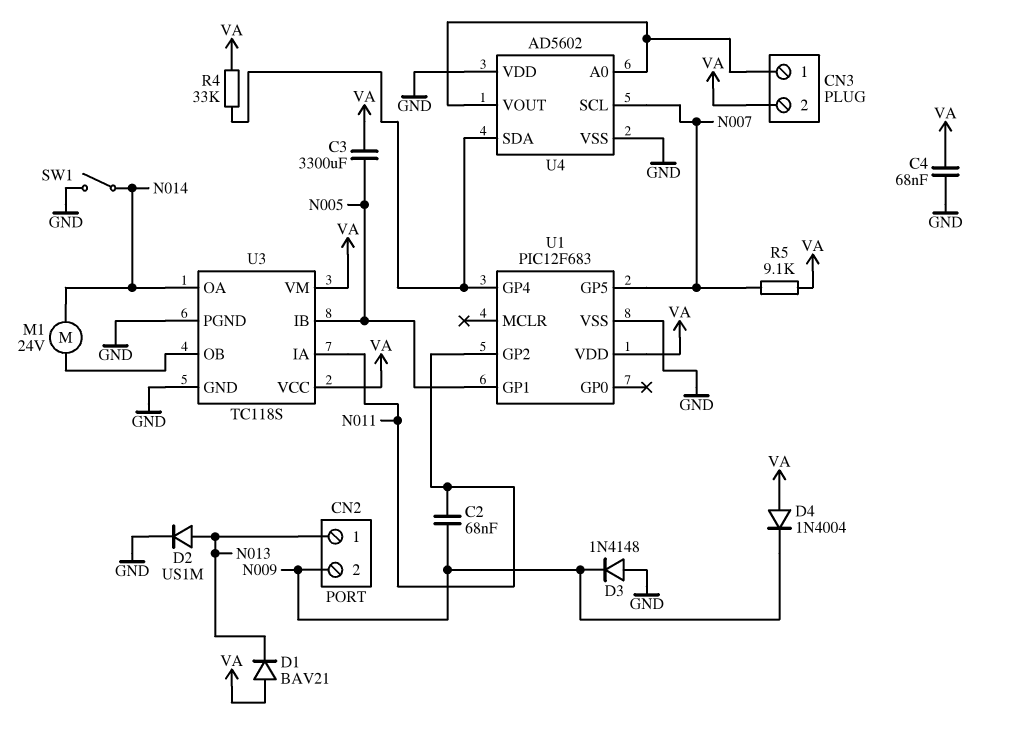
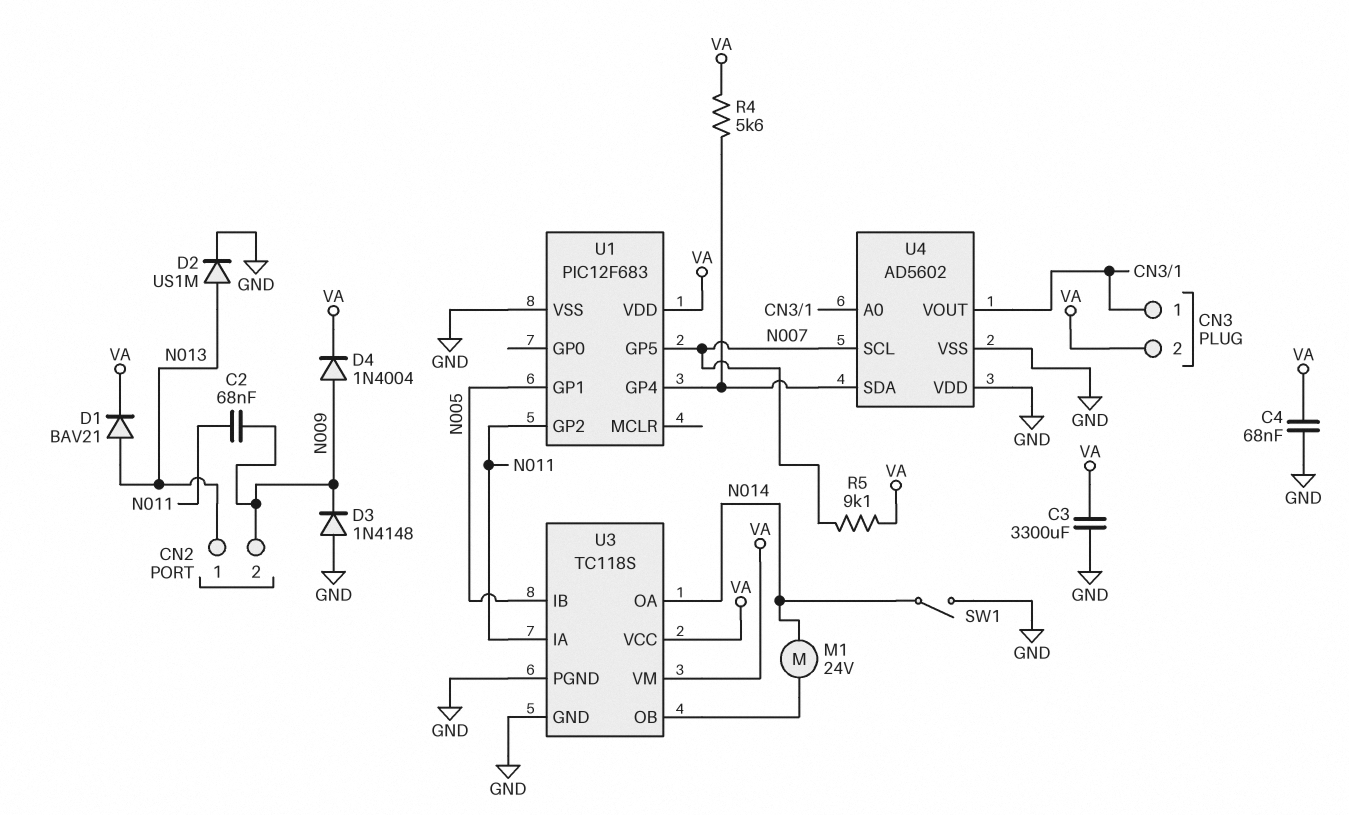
C3: 3300uF (N005, VA) -> 3300uF (GND, VA)
D1: diode BAV21 (A VA, K N013) -> diode BAV21 (A N013, K VA)
D4: diode 1N4004 (A VA, K N009) -> diode 1N4004 (A N009, K VA)
R4: 33k (U1/GP4, VA) -> 5.6k (U1/GP4, VA)

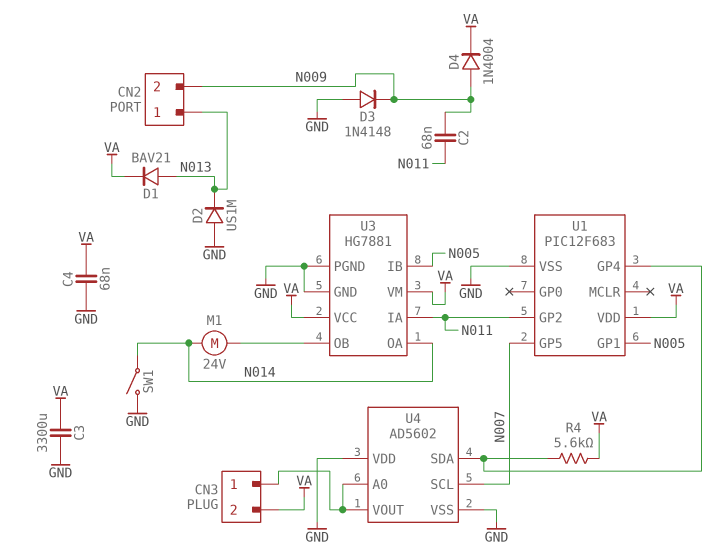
D2: diode US1M (A N013, K GND) -> diode US1M (A GND, K N013)
R5: 9.1k (N007, VA) -> none
U3: TC118S -> HG7881

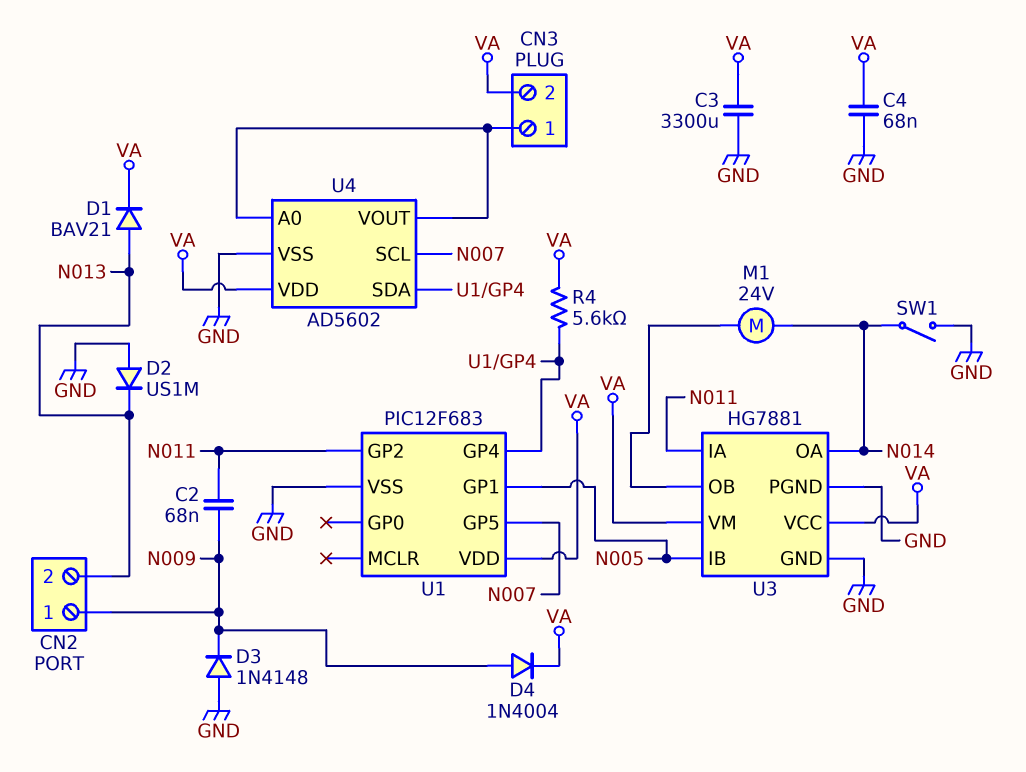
CN2 pin 1: N013 -> N009
CN2 pin 2: N009 -> N013
U4 pin VDD: GND -> VA

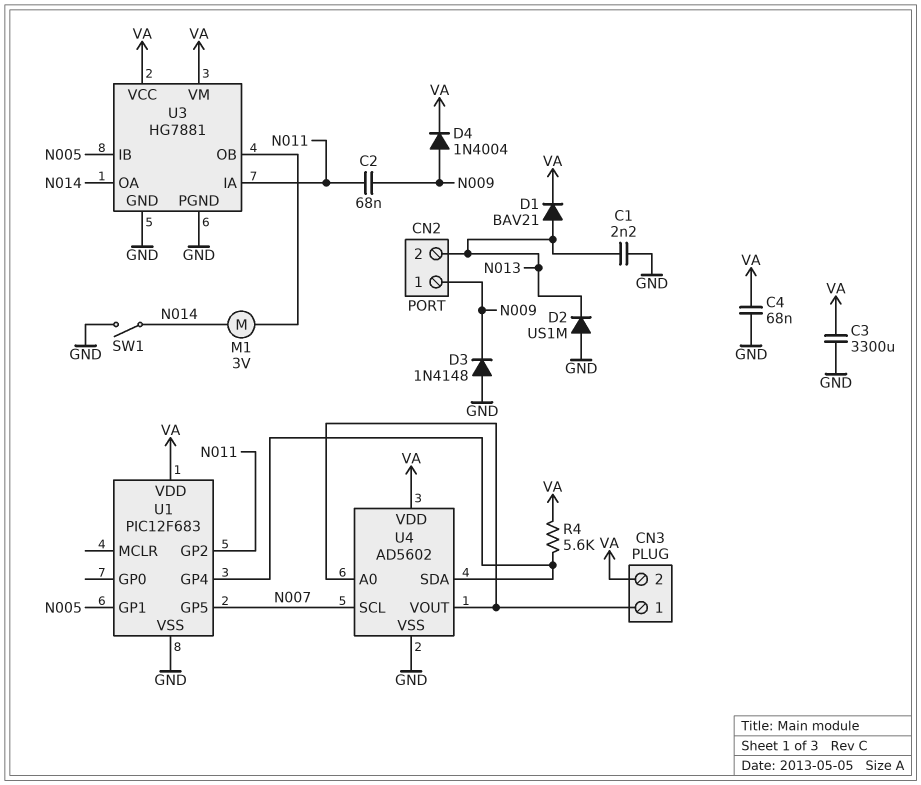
C1: none -> 2.2nF (GND, N013)
M1: motor 24V (N014, U3/OB) -> motor 3V (N014, U3/OB)

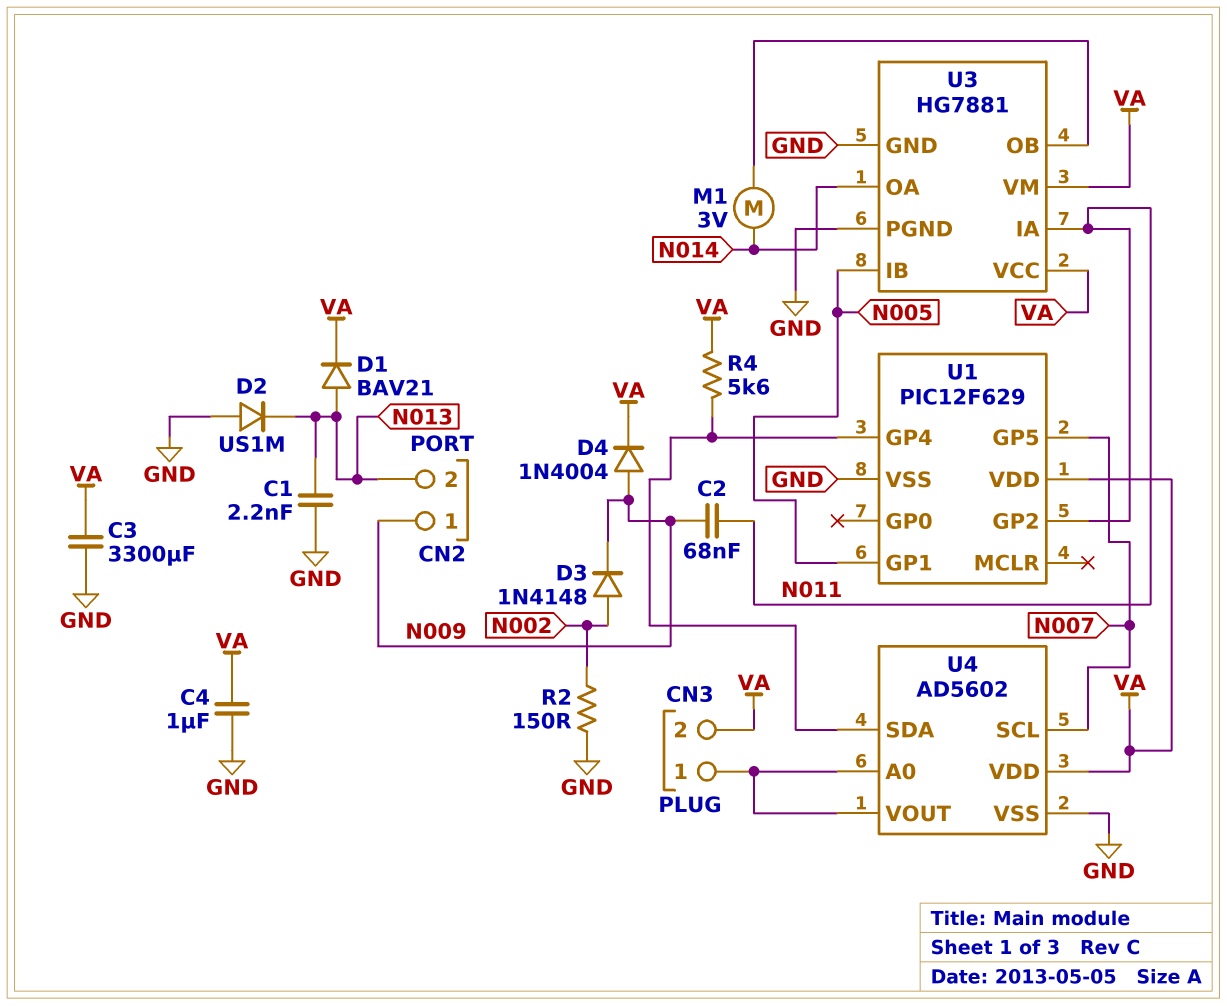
C4: 68nF (GND, VA) -> 1uF (GND, VA)
D3: diode 1N4148 (A GND, K N009) -> diode 1N4148 (A N002, K N009)
R2: none -> 150 (GND, N002)
SW1: switch (GND, N014) -> none
U1: PIC12F683 -> PIC12F629

